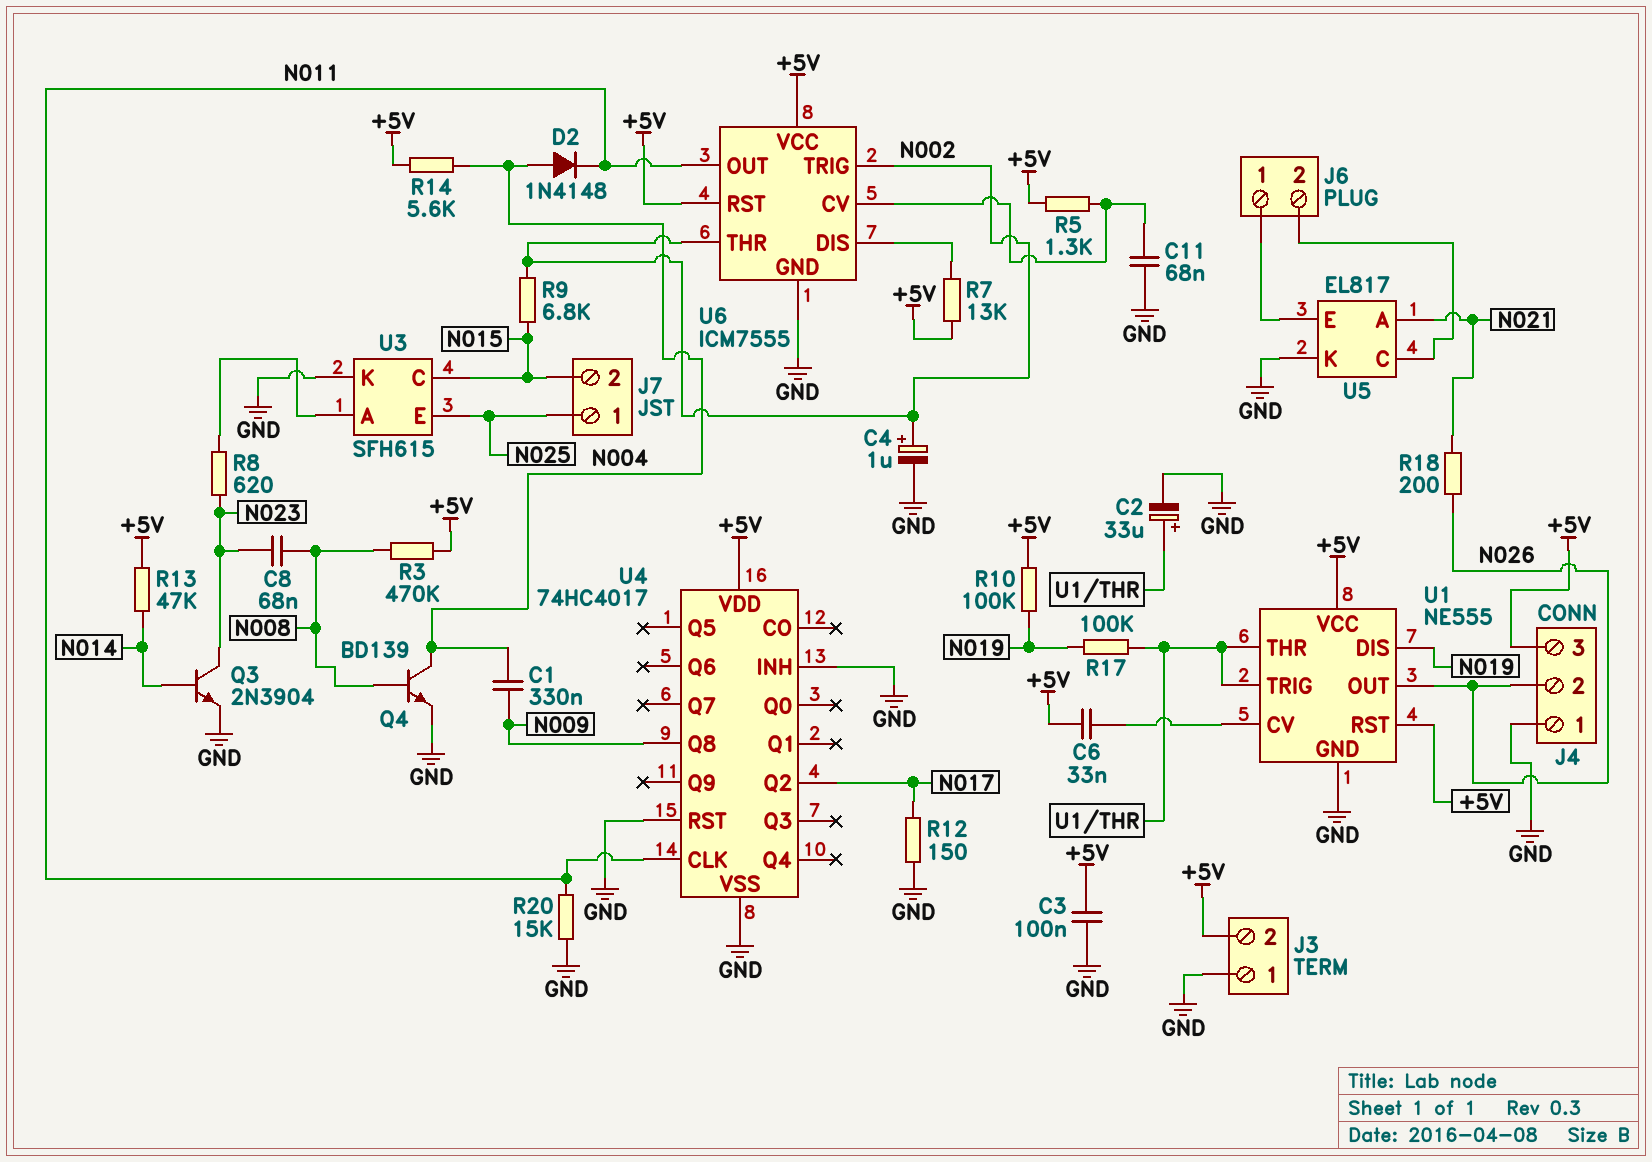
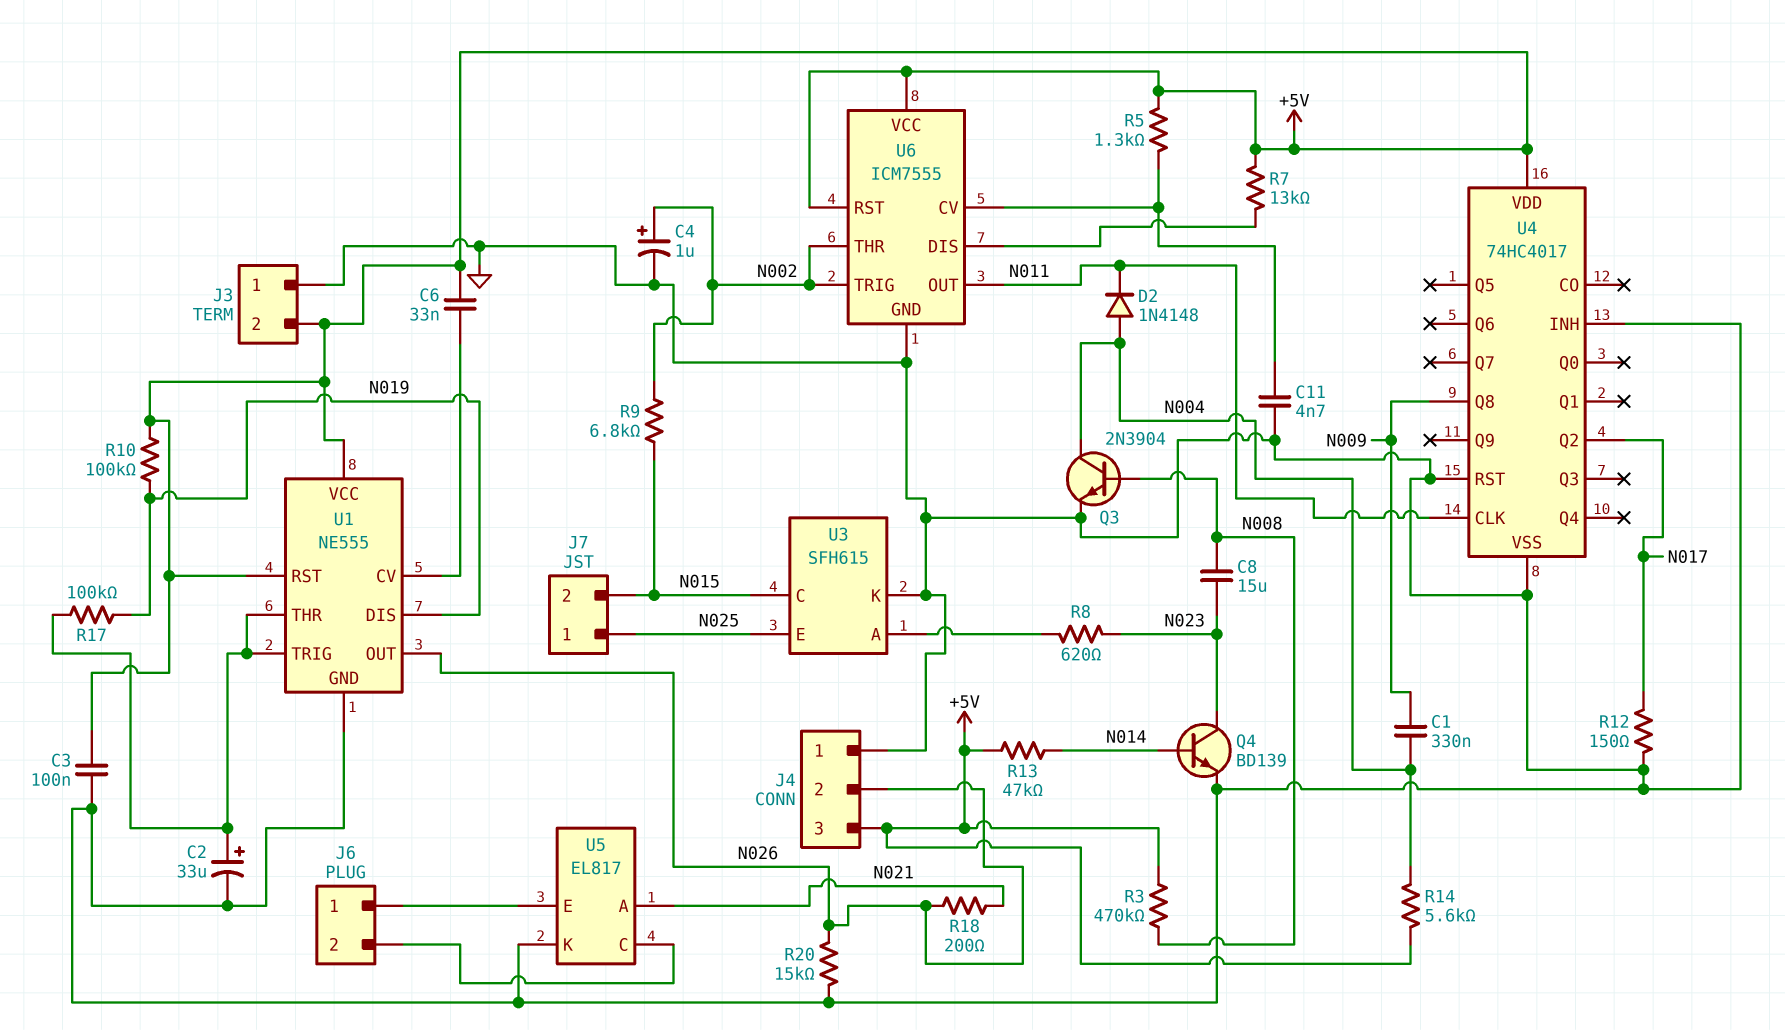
C8: 68nF (N008, N023) -> 15uF (N008, N023)
C11: 68nF (GND, U6/CV) -> 4.7nF (GND, U6/CV)
Q3: NPN 2N3904 (B N014, C N023, E GND) -> NPN 2N3904 (B N008, C N004, E GND)
Q4: NPN BD139 (B N008, C N004, E GND) -> NPN BD139 (B N014, C N023, E GND)
R20: 15k (GND, N011) -> 15k (GND, N026)

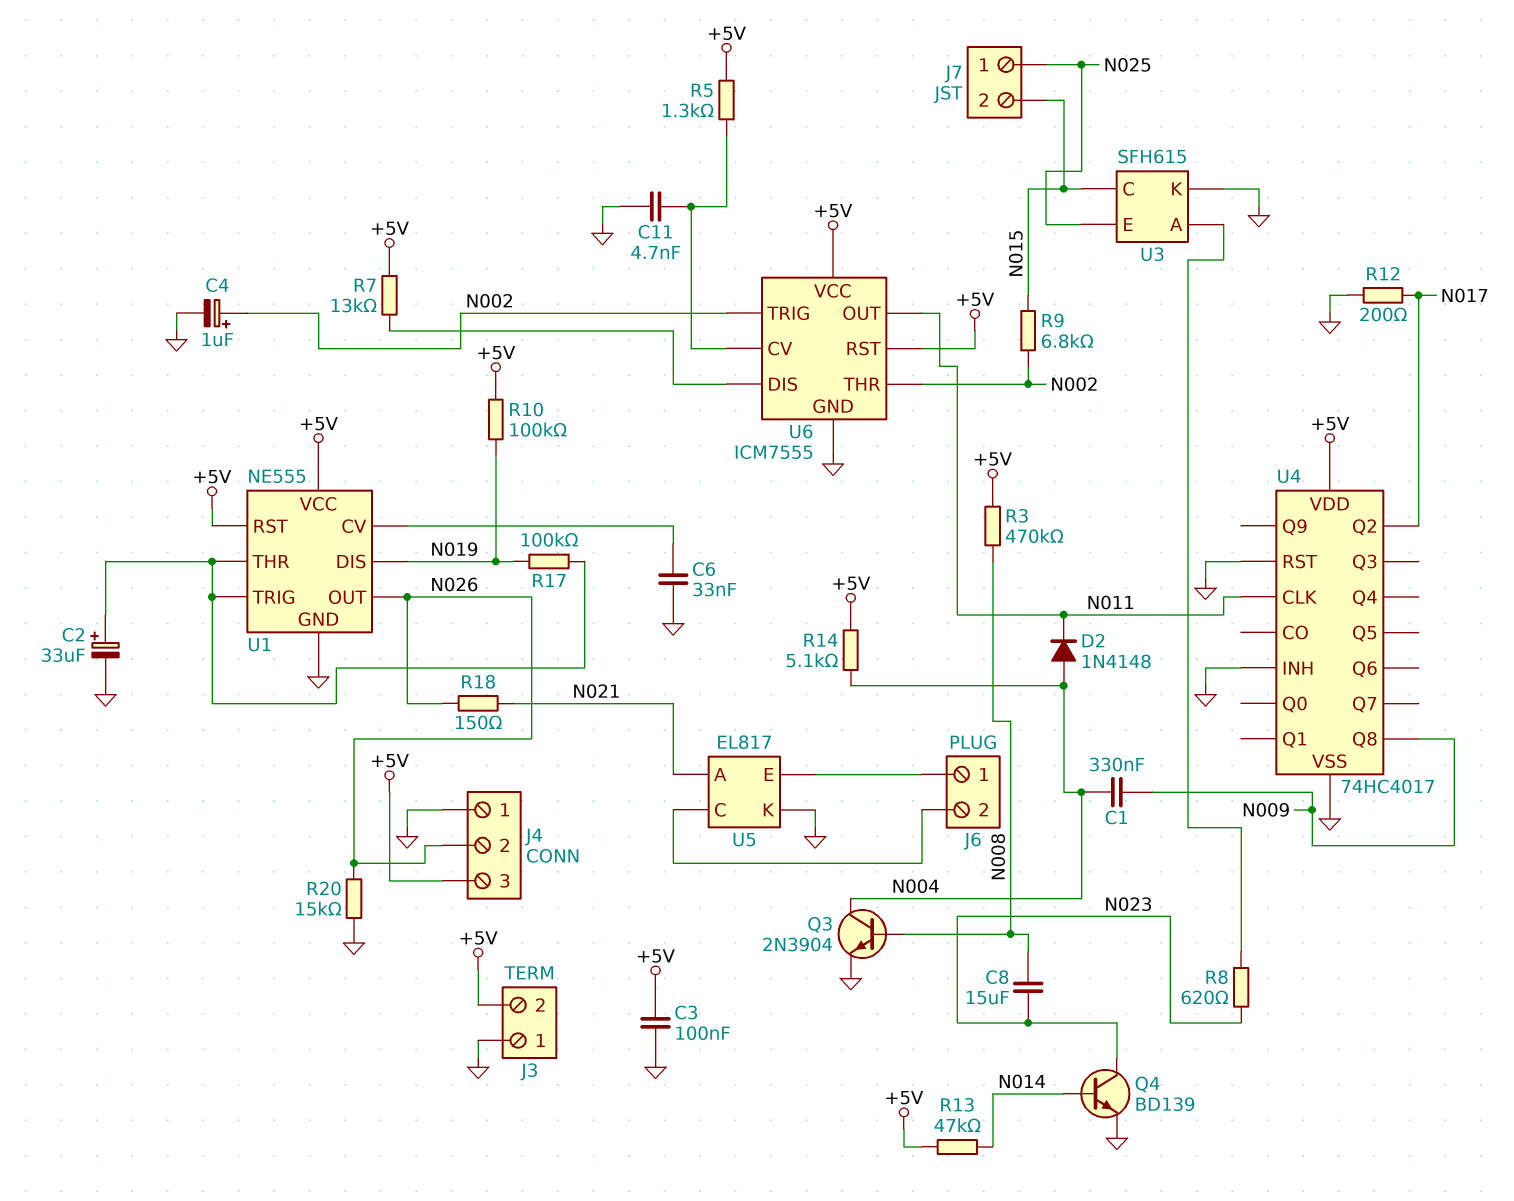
C6: 33nF (+5V, U1/CV) -> 33nF (GND, U1/CV)
R12: 150 (GND, N017) -> 200 (GND, N017)
R14: 5.6k (+5V, N004) -> 5.1k (+5V, N004)
R18: 200 (N021, N026) -> 150 (N021, N026)

